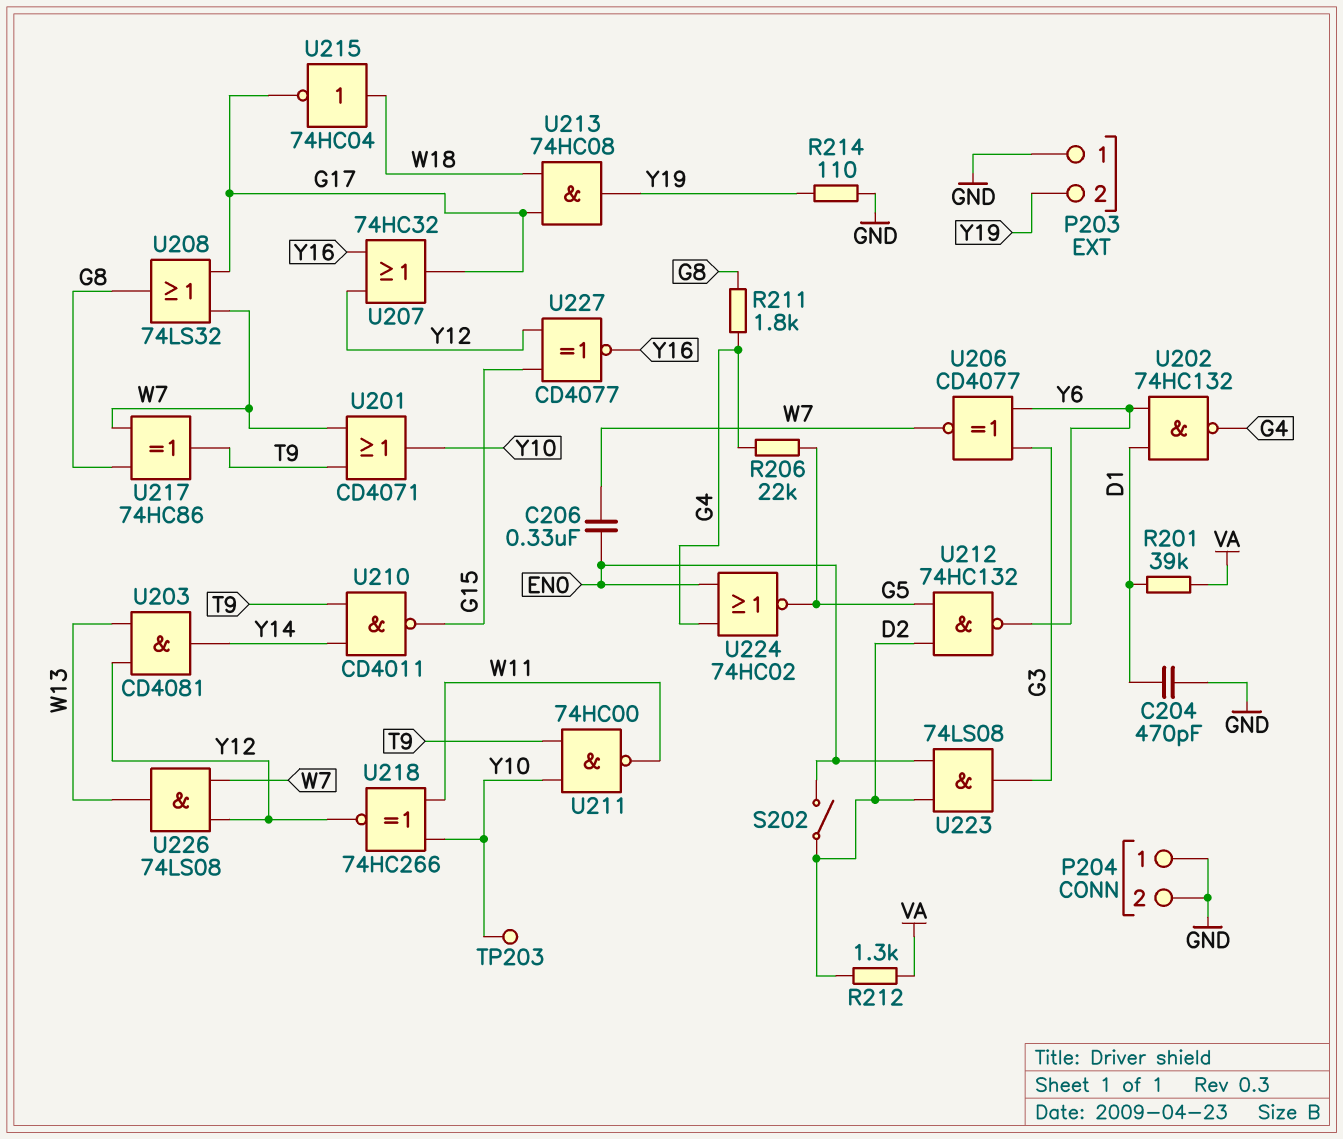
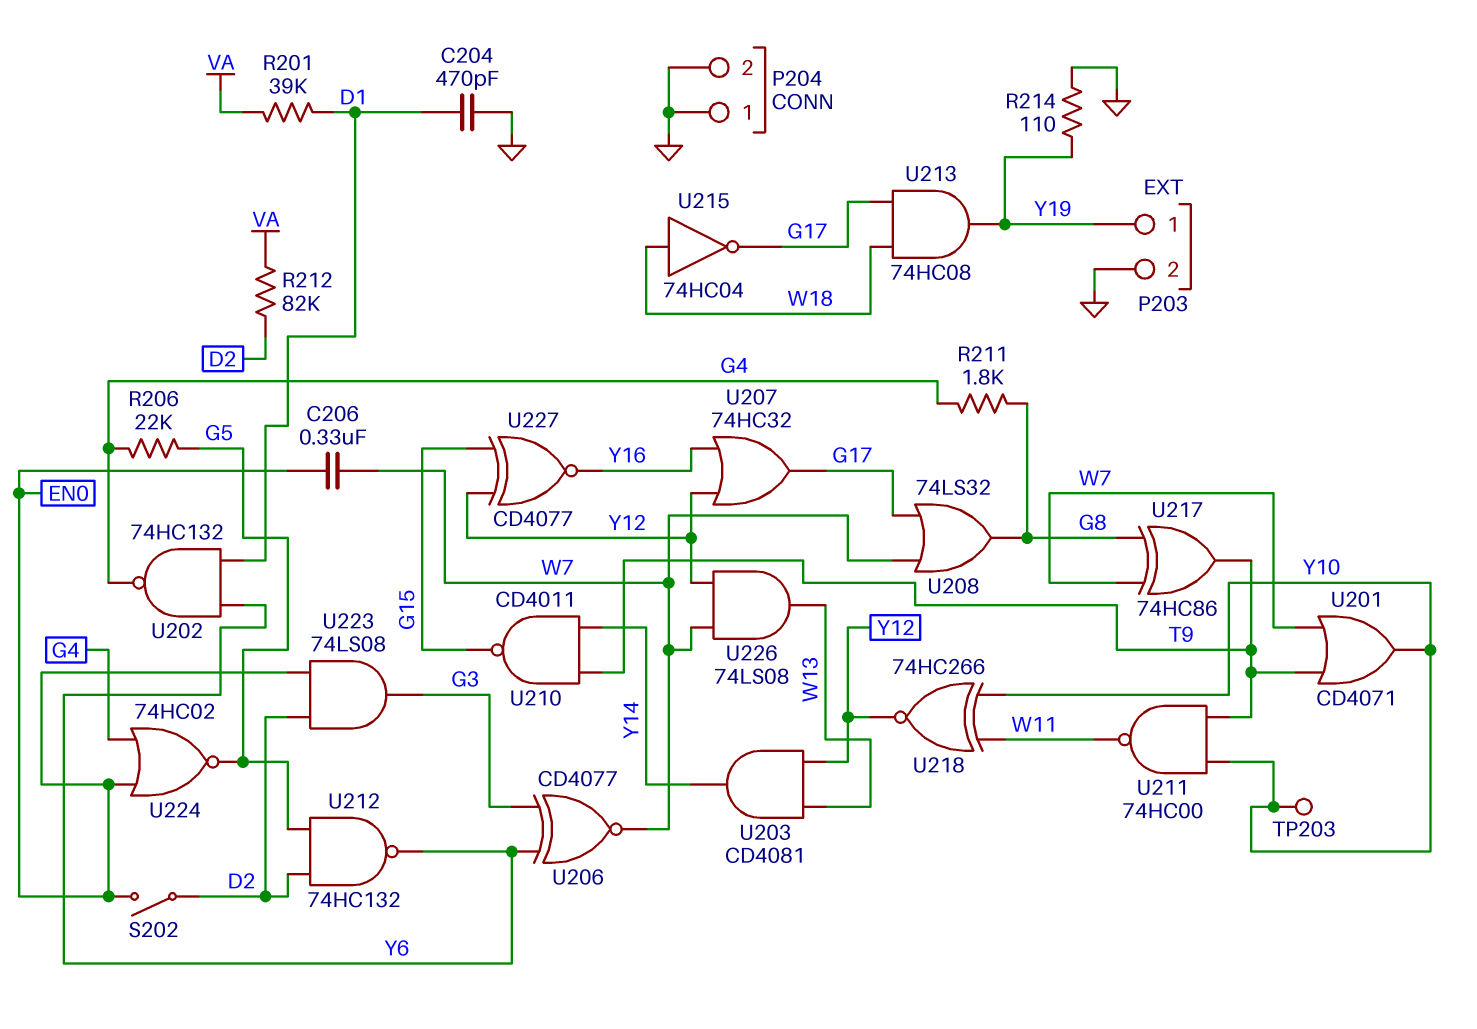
P203 pin 1: GND -> Y19
P203 pin 2: Y19 -> GND
R212: 1.3k (D2, VA) -> 82k (D2, VA)

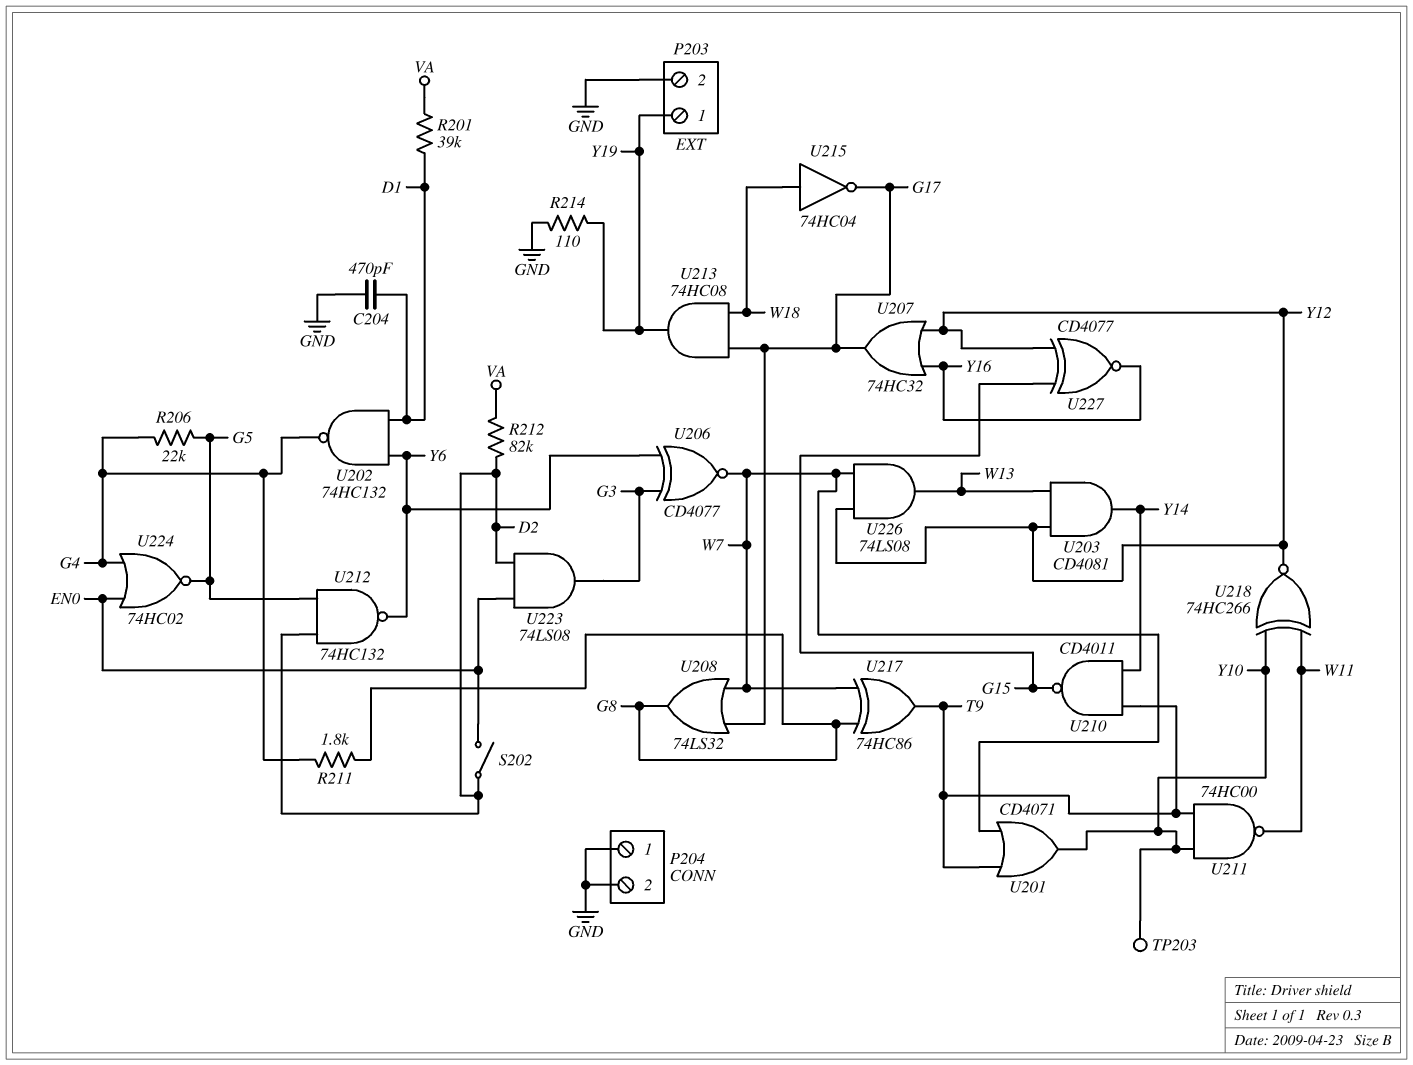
C206: 330nF (EN0, W7) -> none

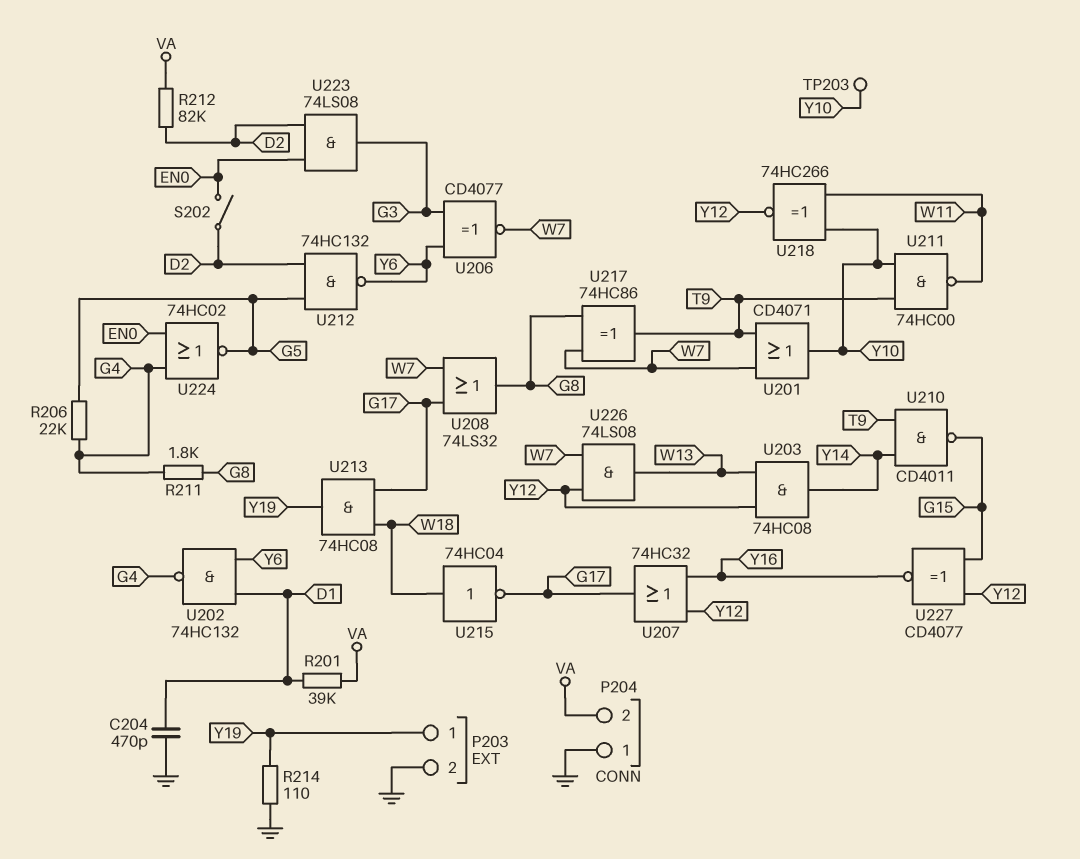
P204 pin 2: GND -> VA
U203: AND CD4081 (in W13, in Y12, out Y14) -> AND 74HC08 (in W13, in Y12, out Y14)

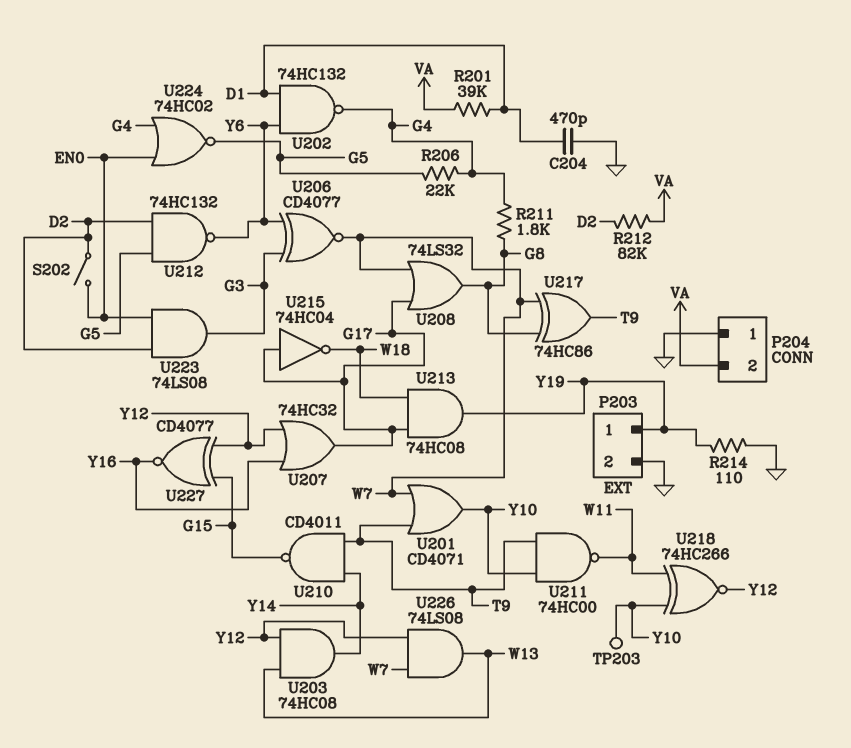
U215: NOT 74HC04 (in W18, out G17) -> NOT 74HC04 (in G17, out W18)

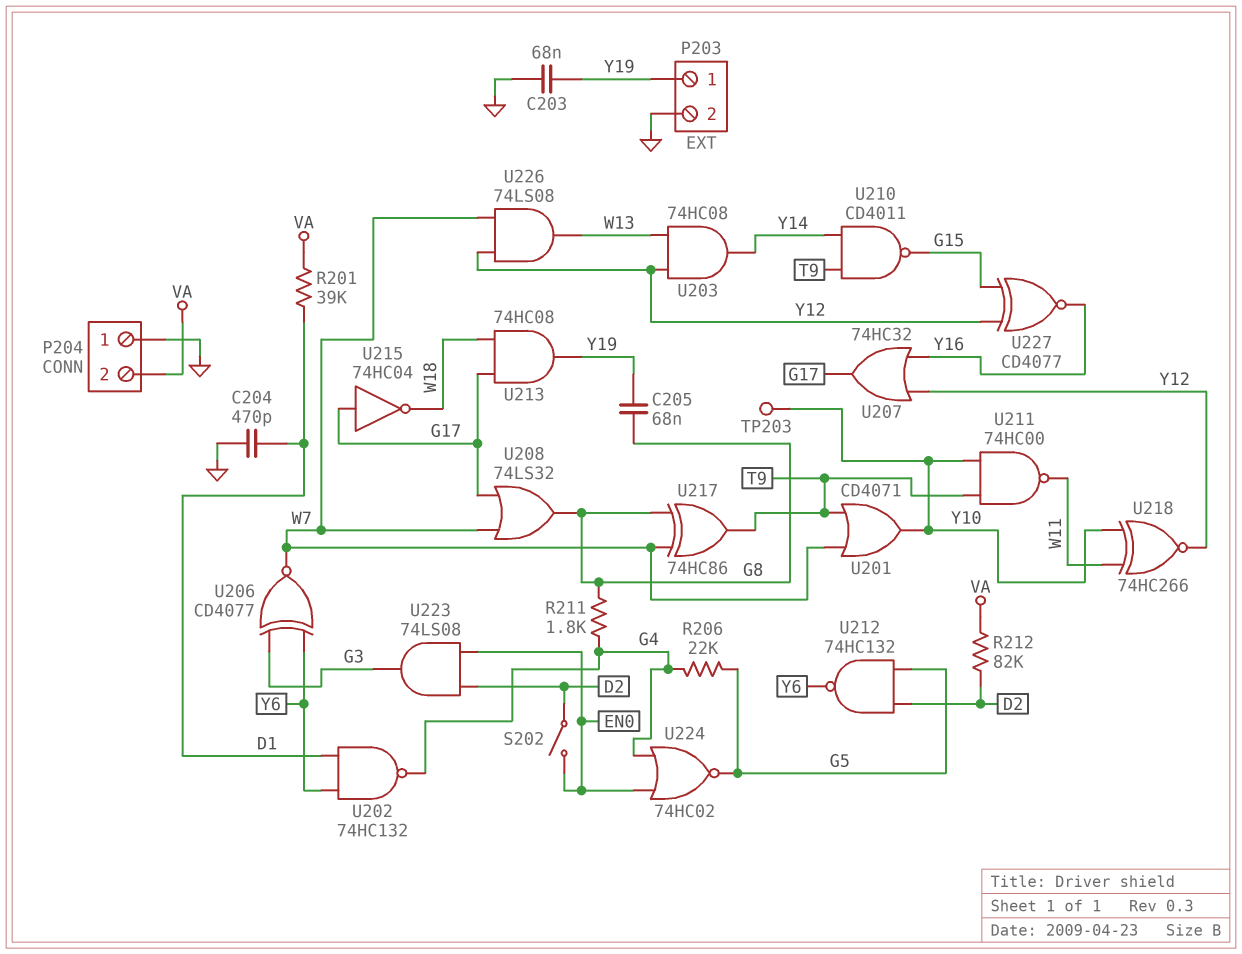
C203: none -> 68nF (GND, Y19)
C205: none -> 68nF (G8, Y19)
R214: 110 (GND, Y19) -> none

